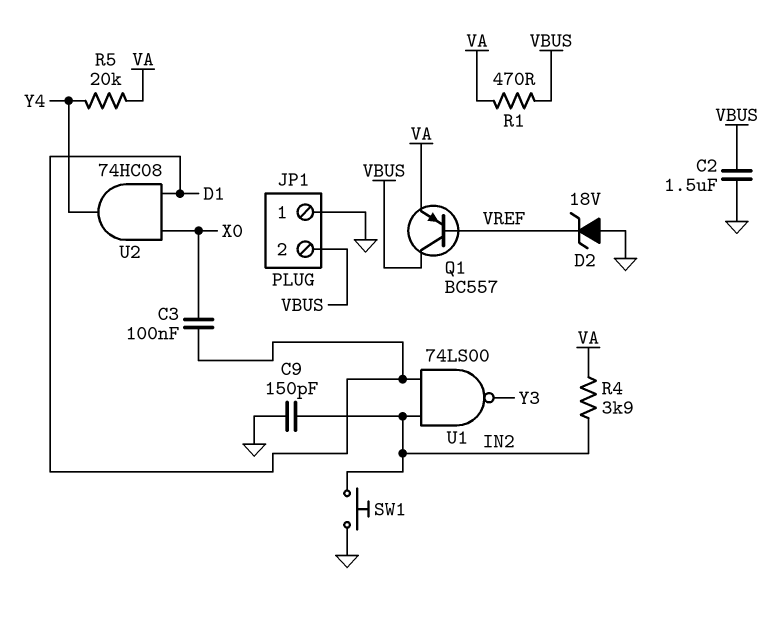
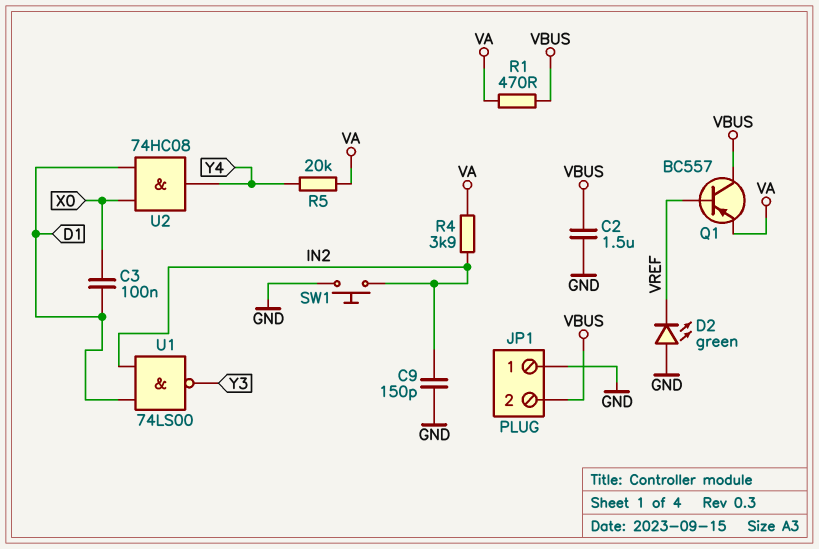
D2: zener 18V (A GND, K VREF) -> LED green (A GND, K VREF)

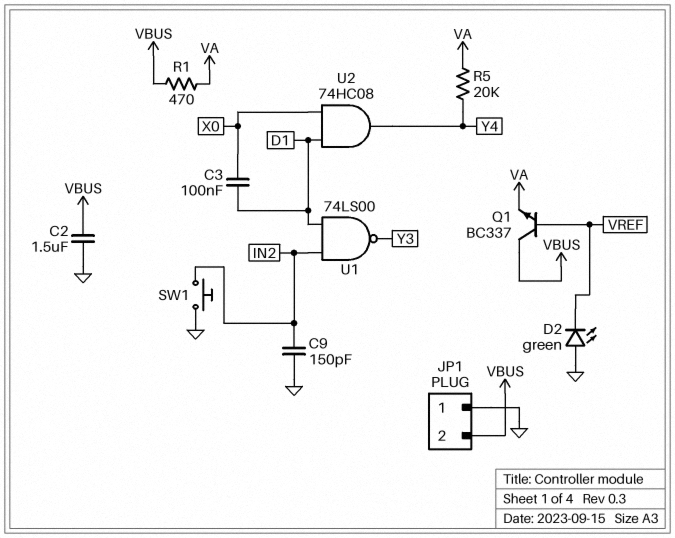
Q1: PNP BC557 (B VREF, C VBUS, E VA) -> NPN BC337 (B VREF, C VBUS, E VA)
R4: 3.9k (IN2, VA) -> none

